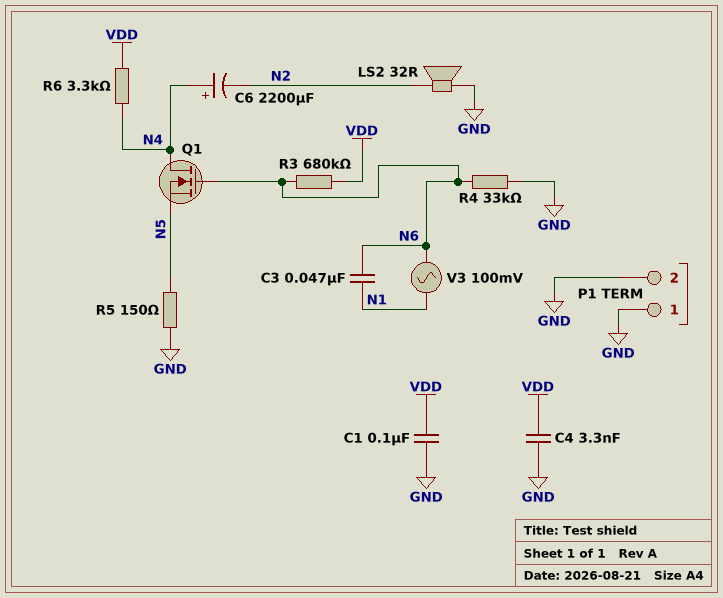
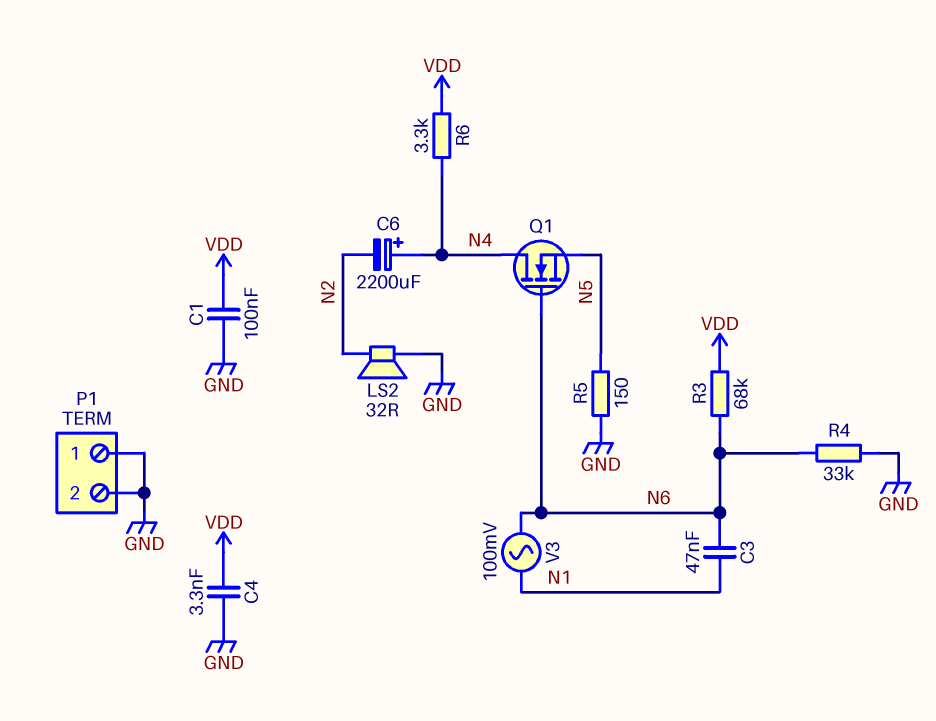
R3: 680k (N6, VDD) -> 68k (N6, VDD)

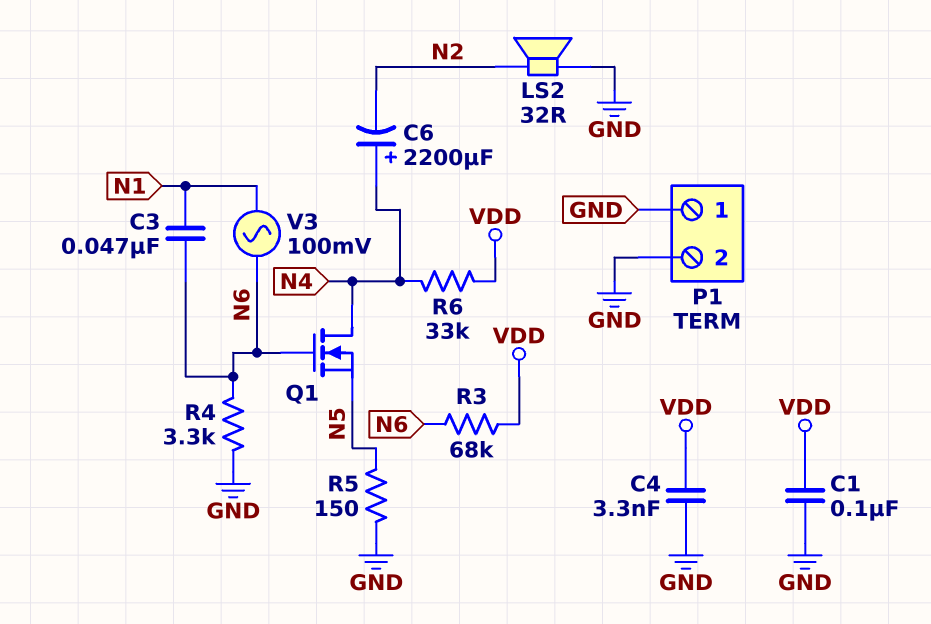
R4: 33k (GND, N6) -> 3.3k (GND, N6)
R6: 3.3k (N4, VDD) -> 33k (N4, VDD)

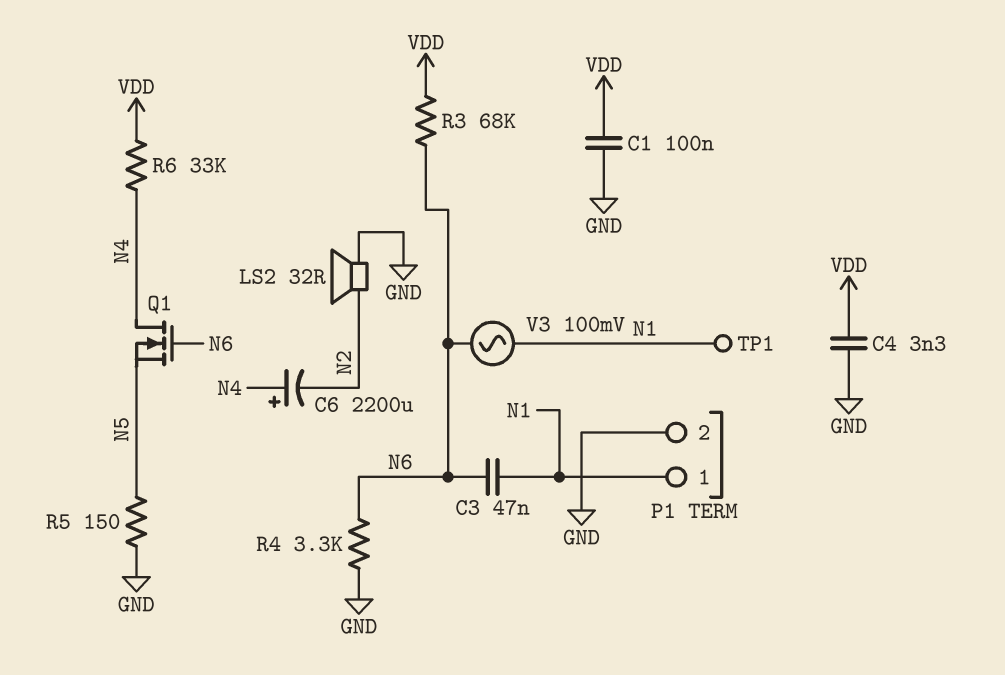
P1 pin 1: GND -> N1
TP1: none -> test point (N1)

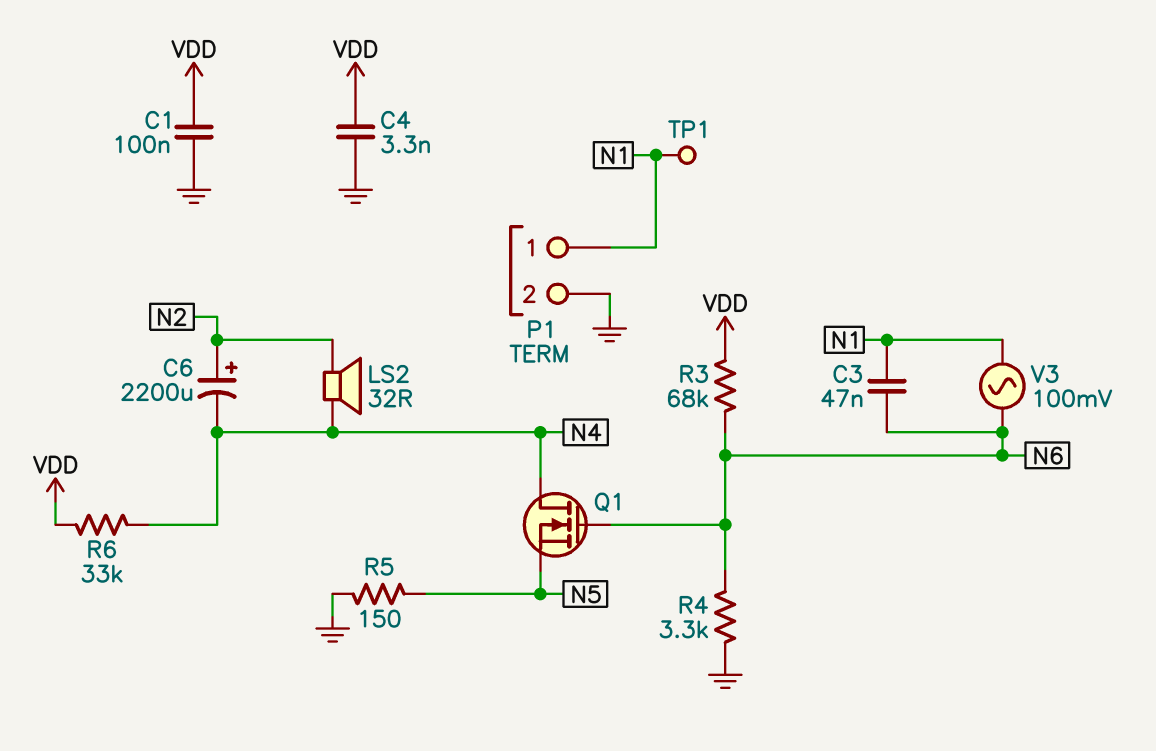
C6: 2200uF (plus N4, minus N2) -> 2200uF (plus N2, minus N4)
LS2: speaker 32R (GND, N2) -> speaker 32R (N2, N4)

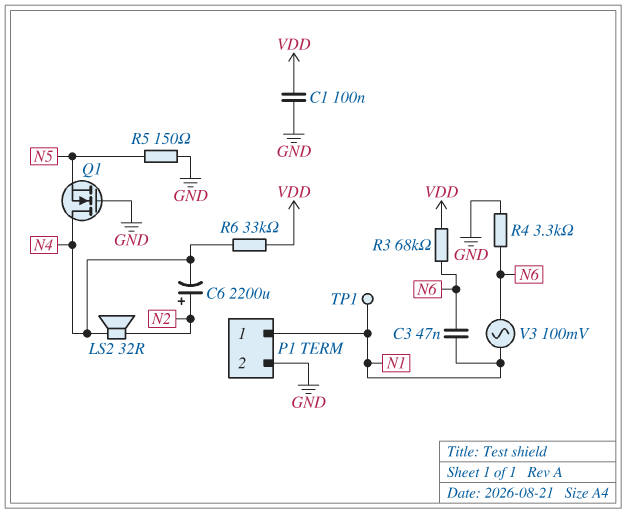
C4: 3.3nF (GND, VDD) -> none
Q1: NMOS (G N6, D N4, S N5) -> NMOS (G GND, D N4, S N5)

